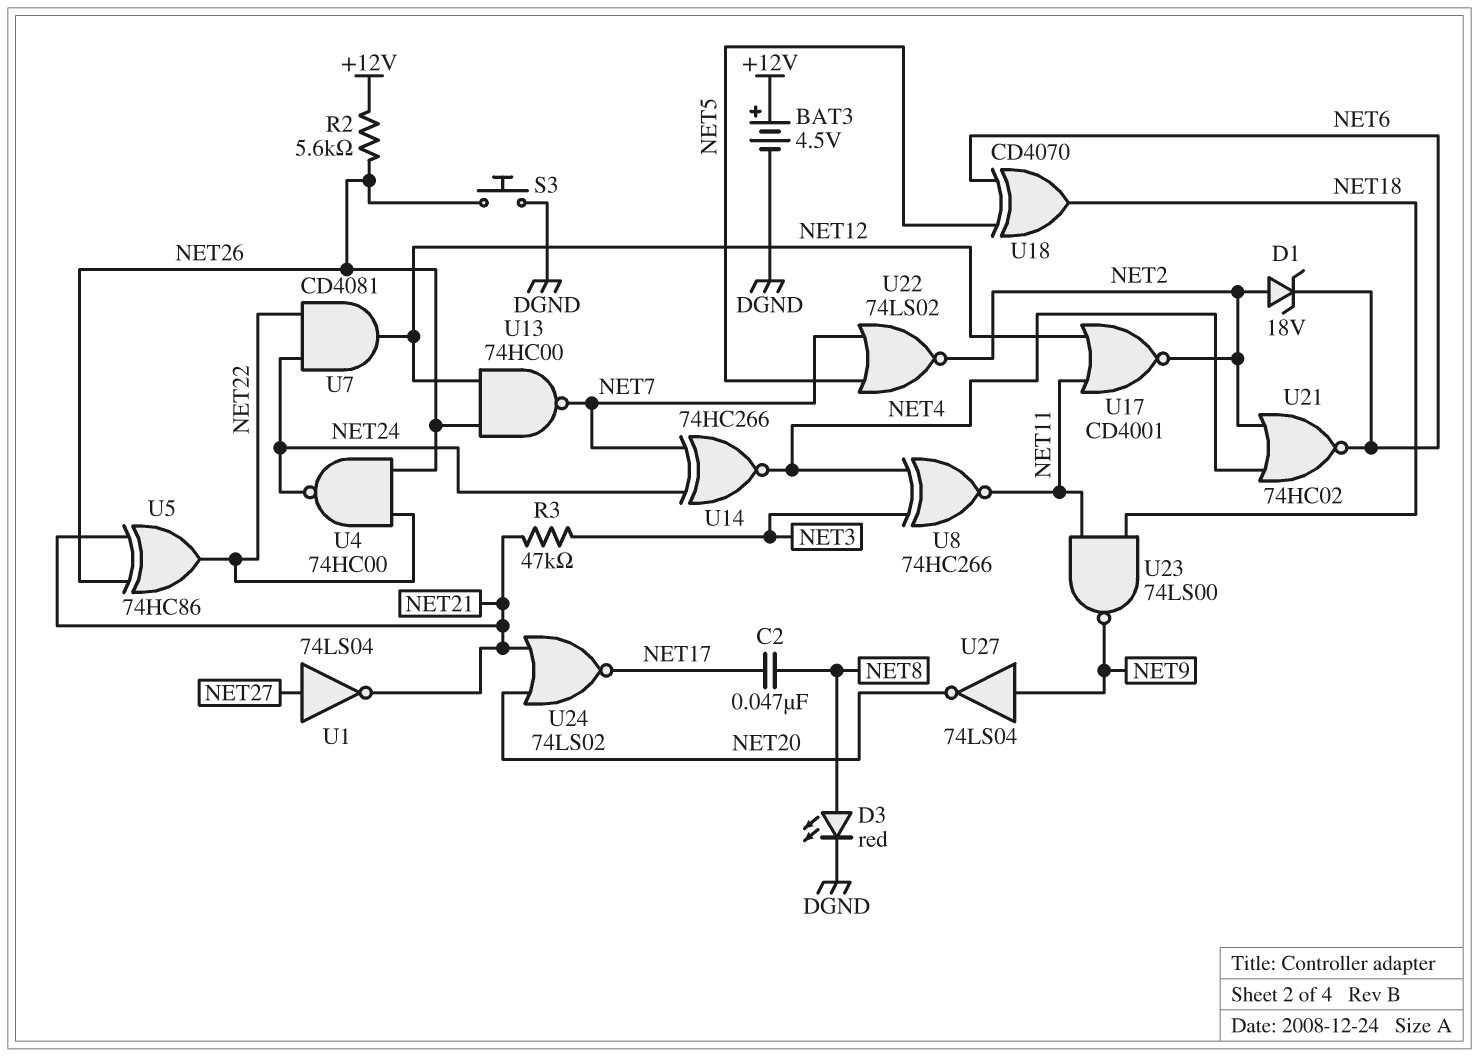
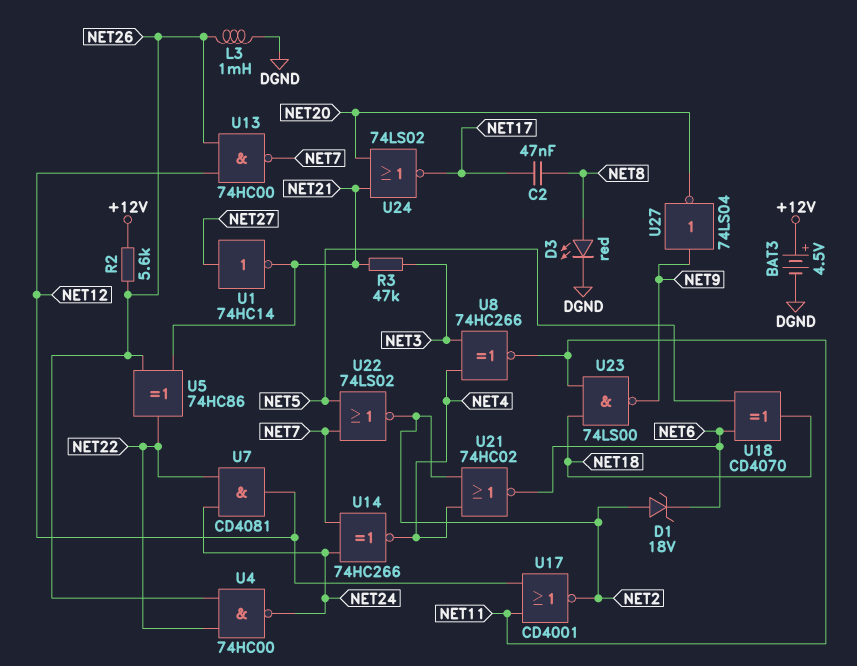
L3: none -> 1mH (DGND, NET26)
S3: button (DGND, NET26) -> none
U1: NOT 74LS04 (in NET27, out NET21) -> NOT 74HC14 (in NET27, out NET21)

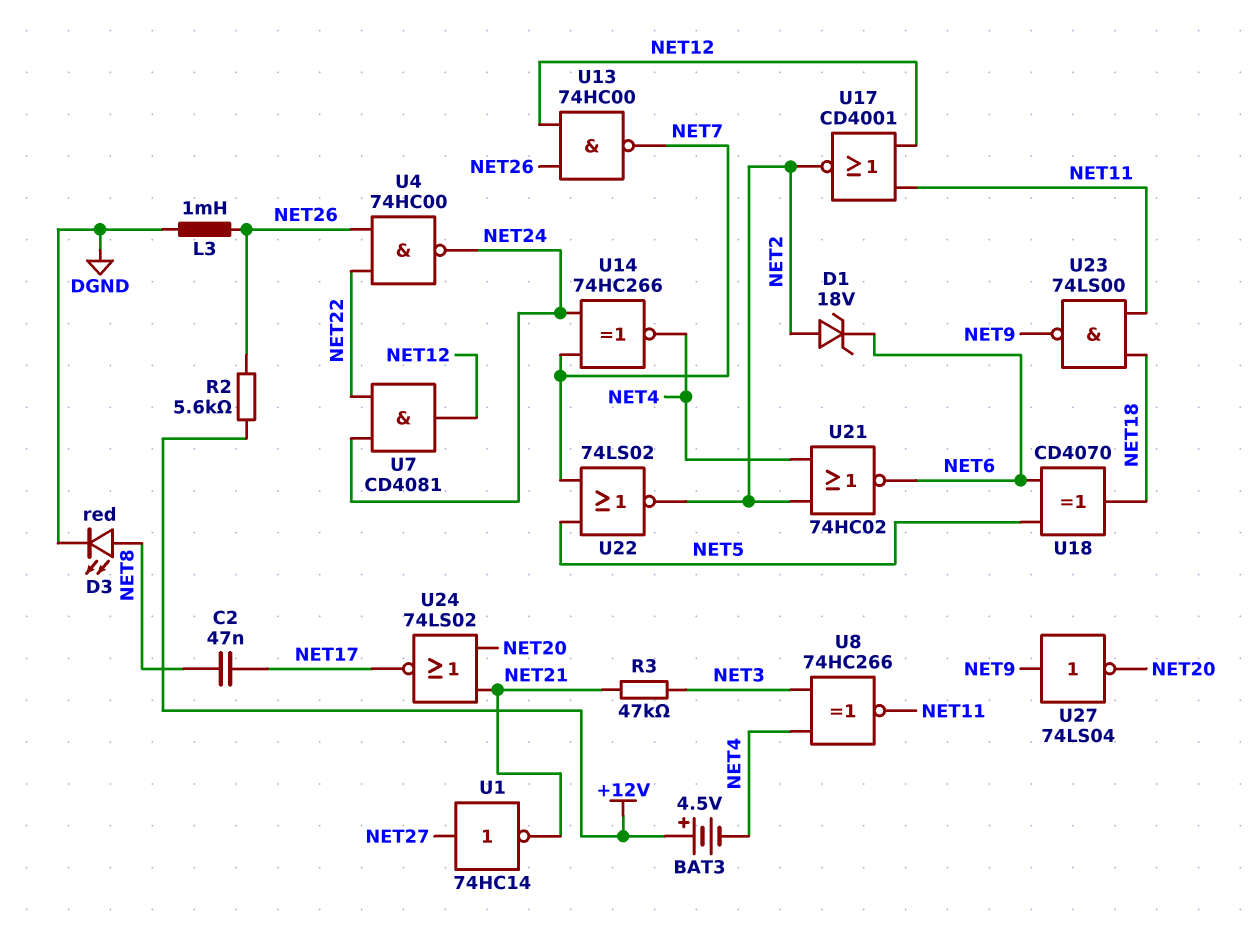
BAT3: 4.5V (plus +12V, minus DGND) -> 4.5V (plus +12V, minus NET4)
U5: XOR 74HC86 (in NET21, in NET26, out NET22) -> none

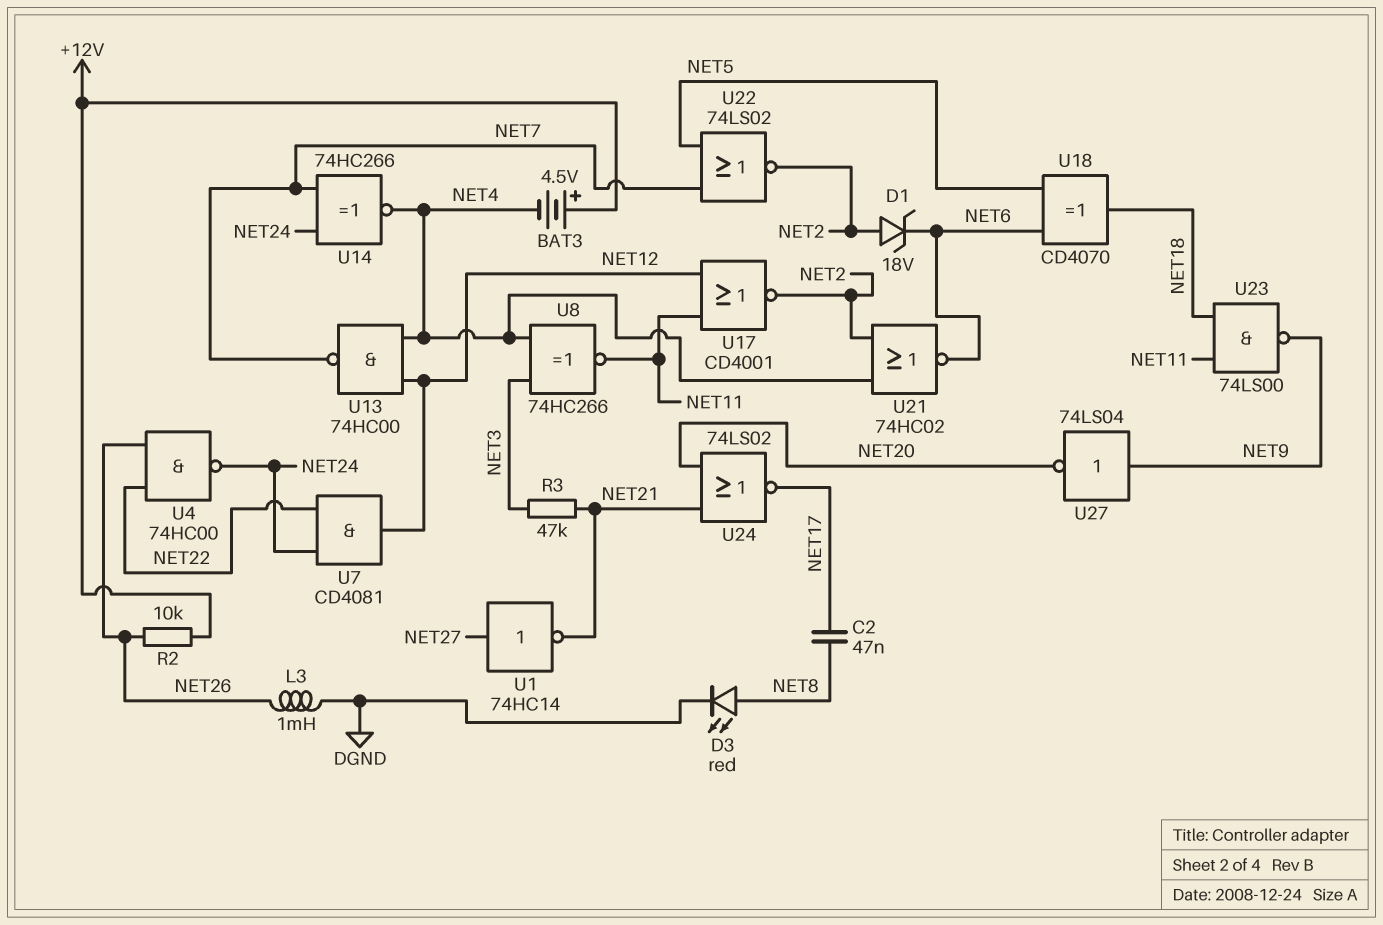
R2: 5.6k (+12V, NET26) -> 10k (+12V, NET26)
U13: NAND 74HC00 (in NET12, in NET26, out NET7) -> NAND 74HC00 (in NET4, in NET12, out NET7)

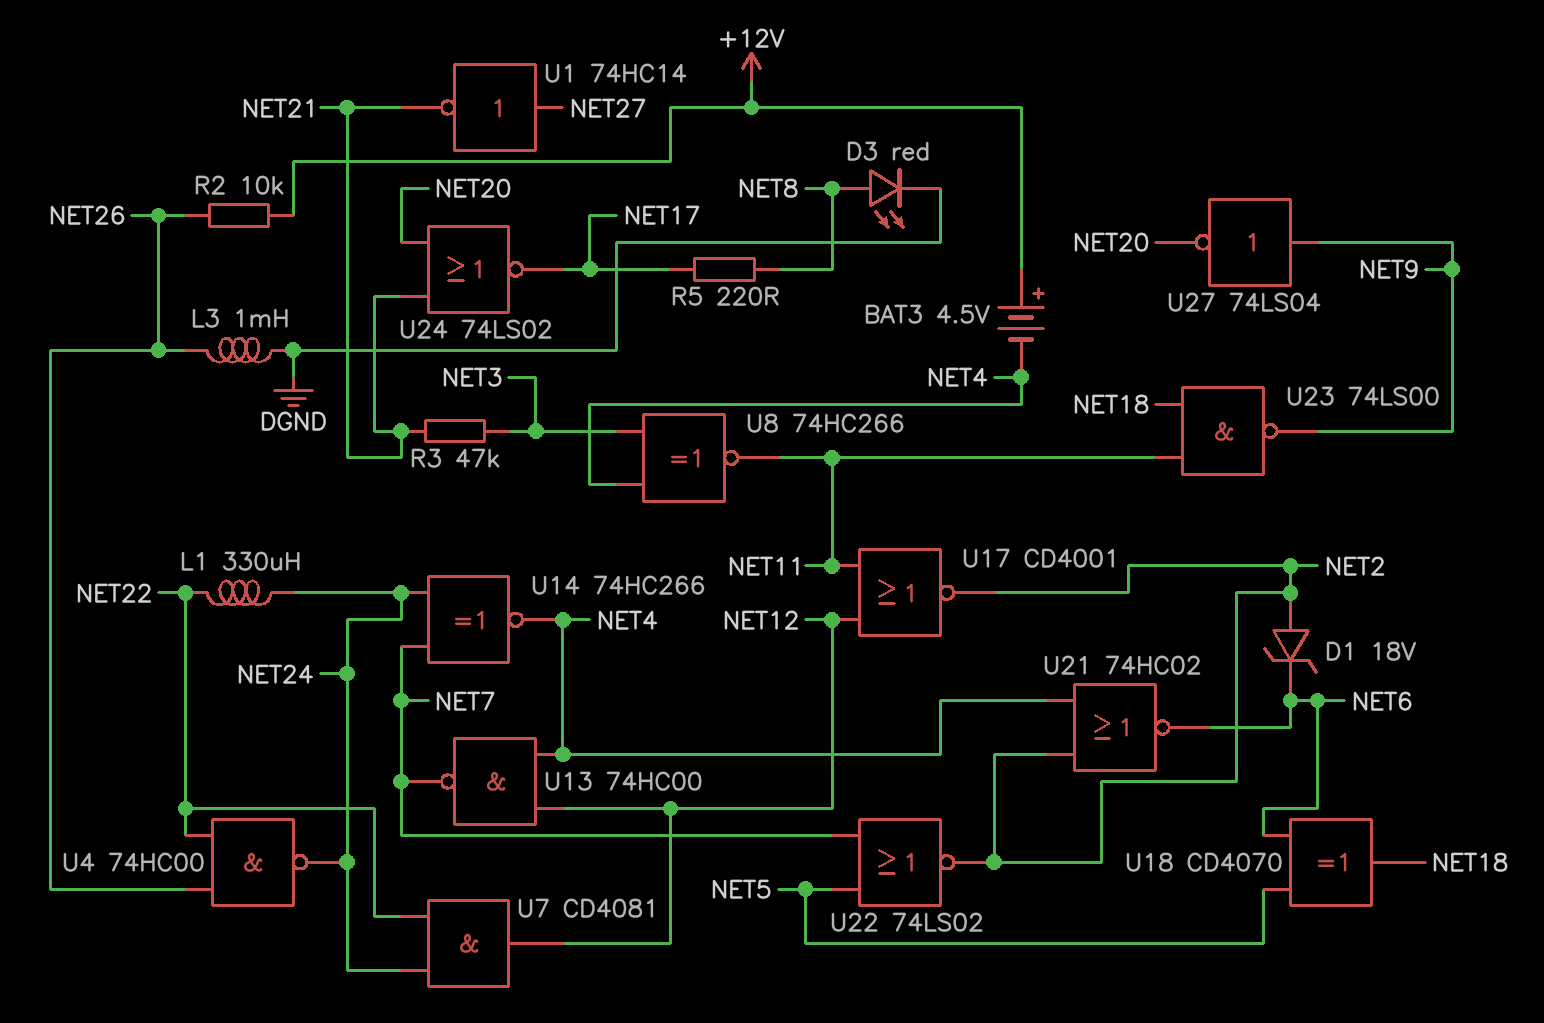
C2: 47nF (NET8, NET17) -> none
L1: none -> 330uH (NET22, NET24)
R5: none -> 220 (NET8, NET17)

